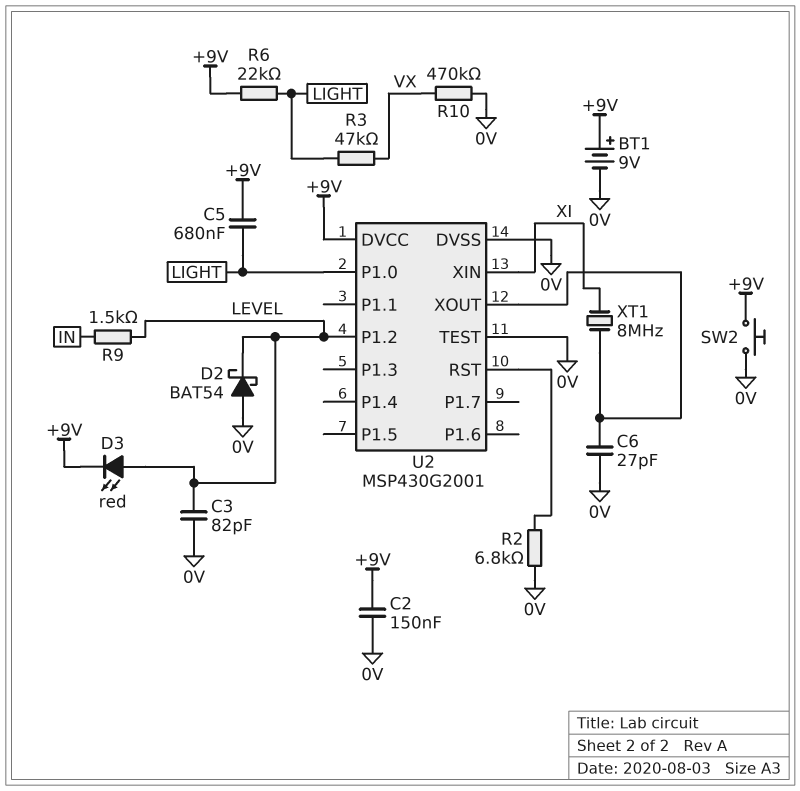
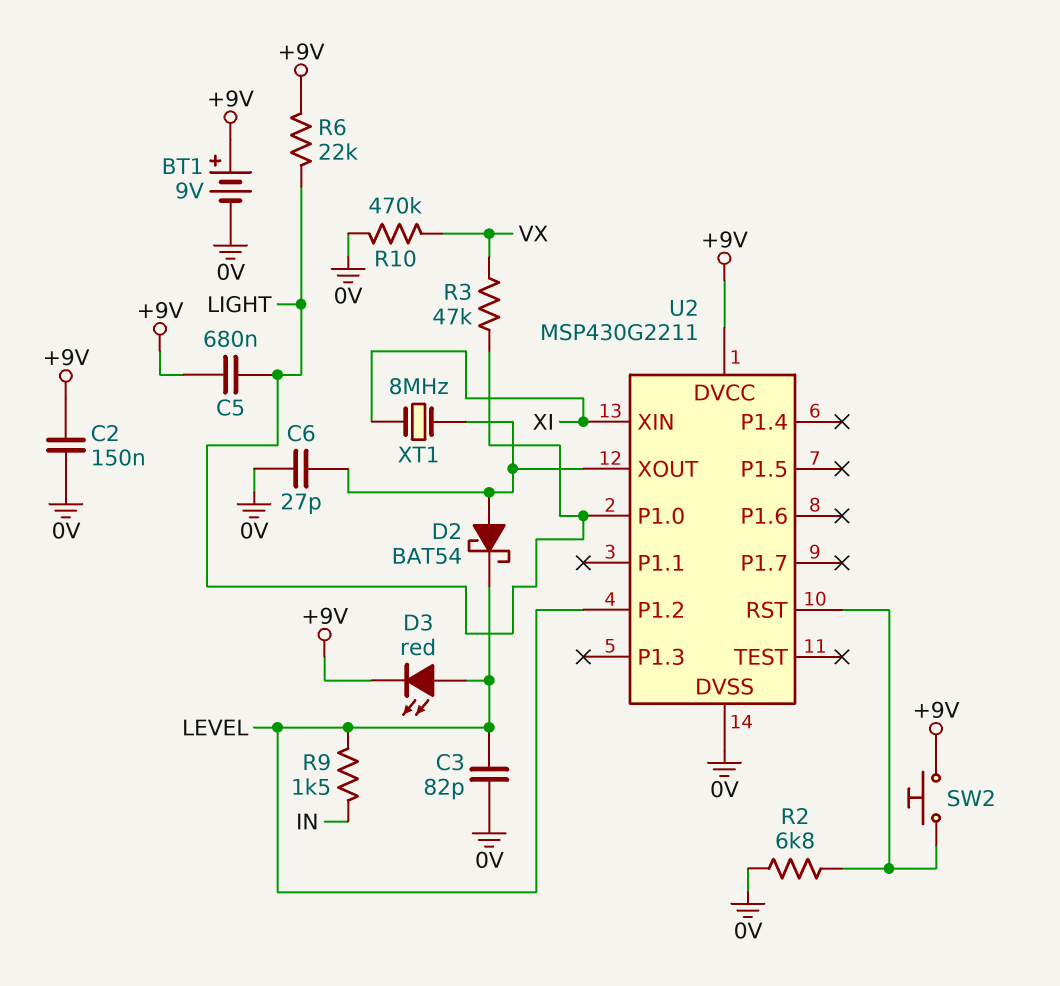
D2: schottky BAT54 (A 0V, K LEVEL) -> schottky BAT54 (A U2/XOUT, K LEVEL)
SW2: button (+9V, 0V) -> button (+9V, U2/RST)
U2: MSP430G2001 -> MSP430G2211
U2 pin TEST: 0V -> none

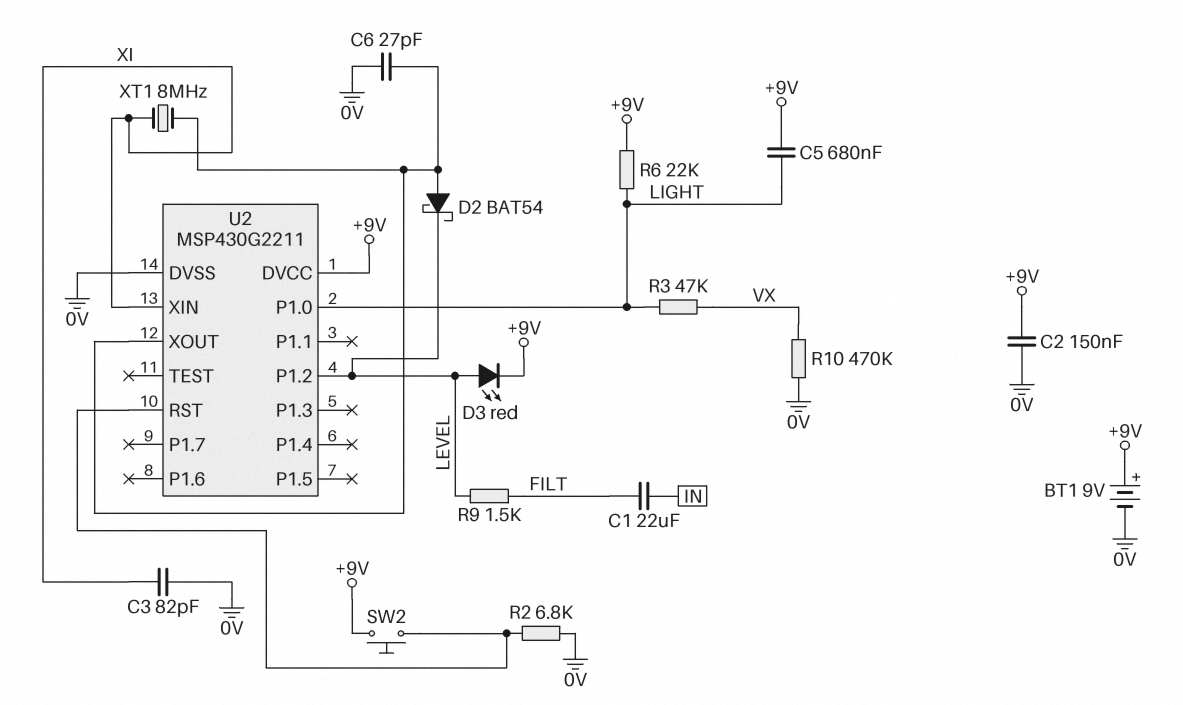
C1: none -> 22uF (FILT, IN)
C3: 82pF (0V, LEVEL) -> 82pF (0V, XI)
R9: 1.5k (IN, LEVEL) -> 1.5k (FILT, LEVEL)

